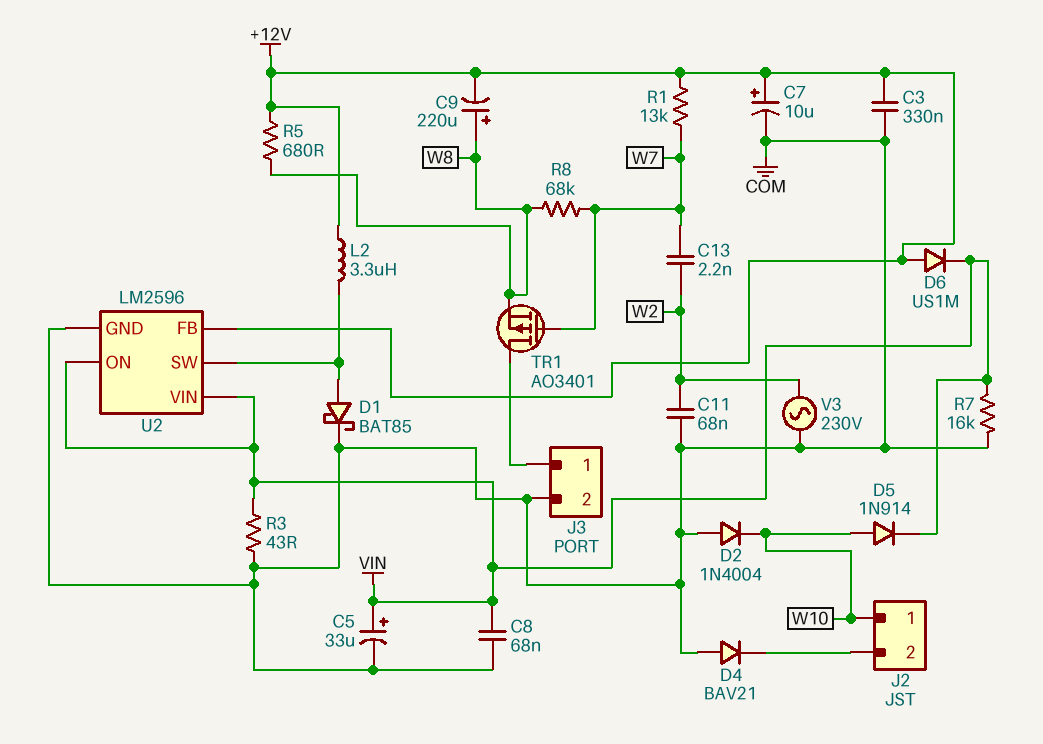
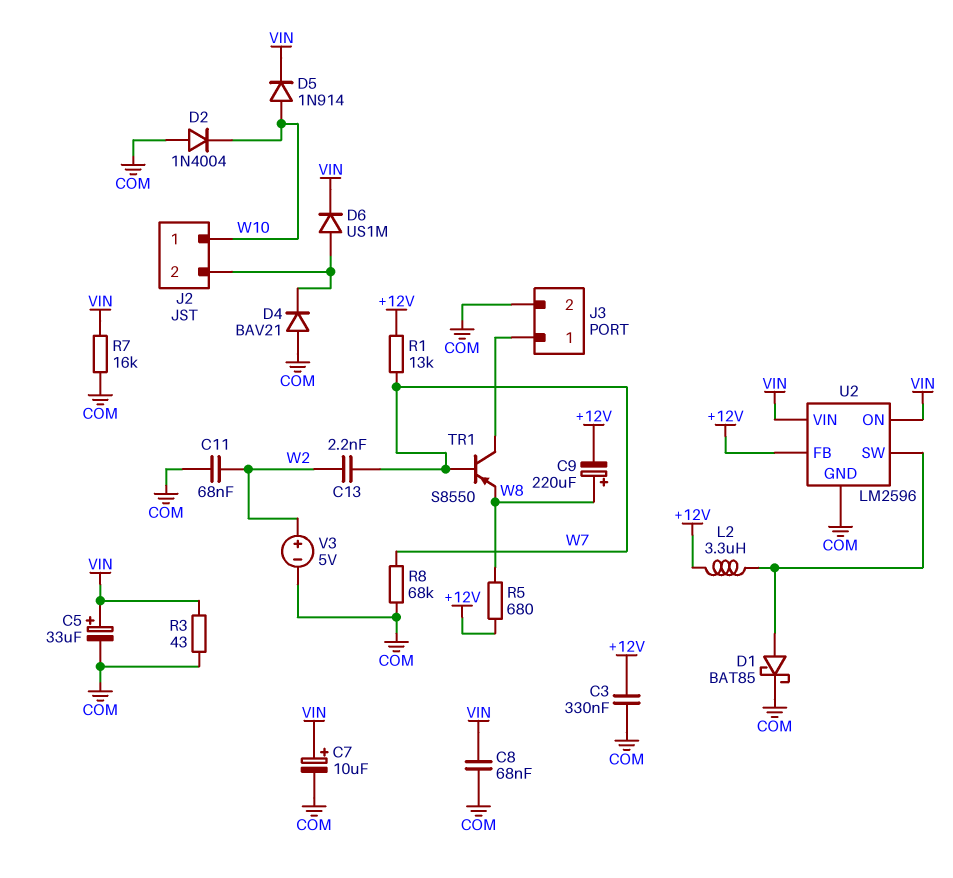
C7: 10uF (plus +12V, minus COM) -> 10uF (plus VIN, minus COM)
D6: diode US1M (A +12V, K VIN) -> diode US1M (A J2/2, K VIN)
R8: 68k (W7, W8) -> 68k (COM, W7)
TR1: PMOS AO3401 (G W7, D J3/1, S W8) -> PNP S8550 (B W7, C J3/1, E W8)
V3: AC 230V (COM, W2) -> 5V (plus W2, minus COM)

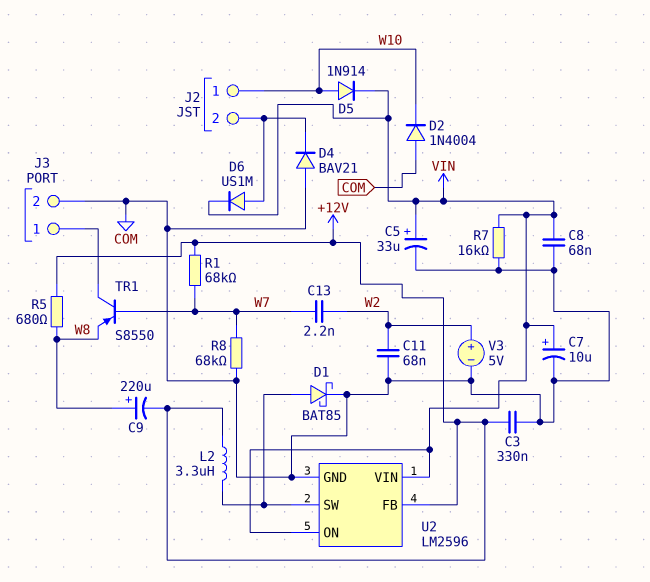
R1: 13k (+12V, W7) -> 68k (+12V, W7)
R3: 43 (COM, VIN) -> none

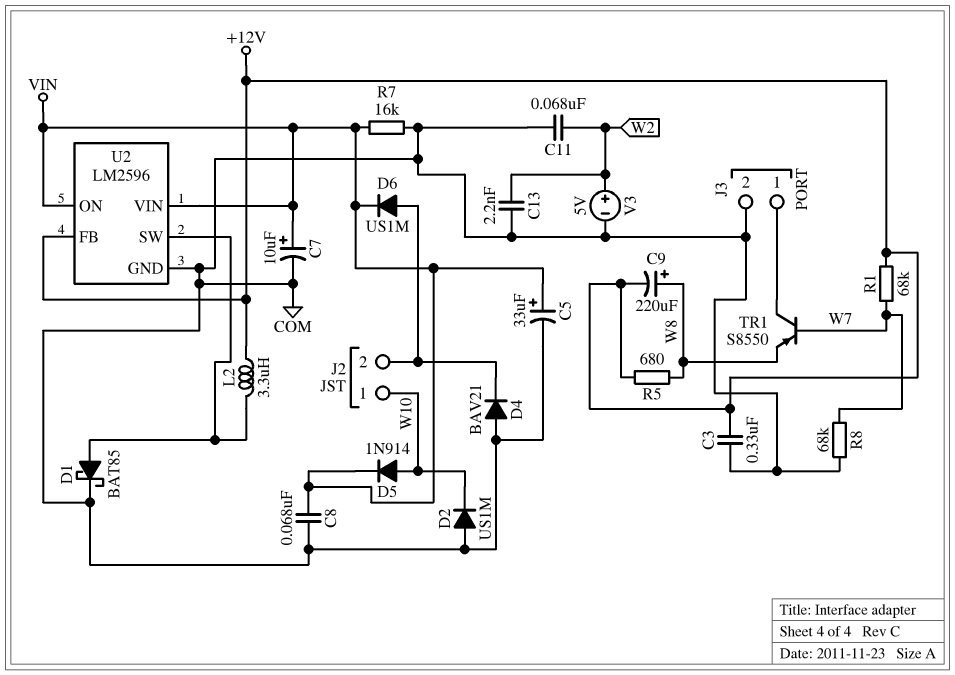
C13: 2.2nF (W2, W7) -> 2.2nF (COM, W2)
D2: diode 1N4004 (A COM, K W10) -> diode US1M (A COM, K W10)

